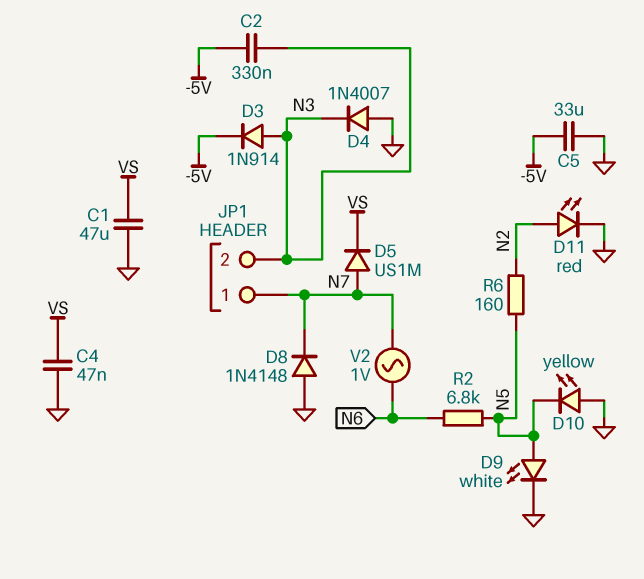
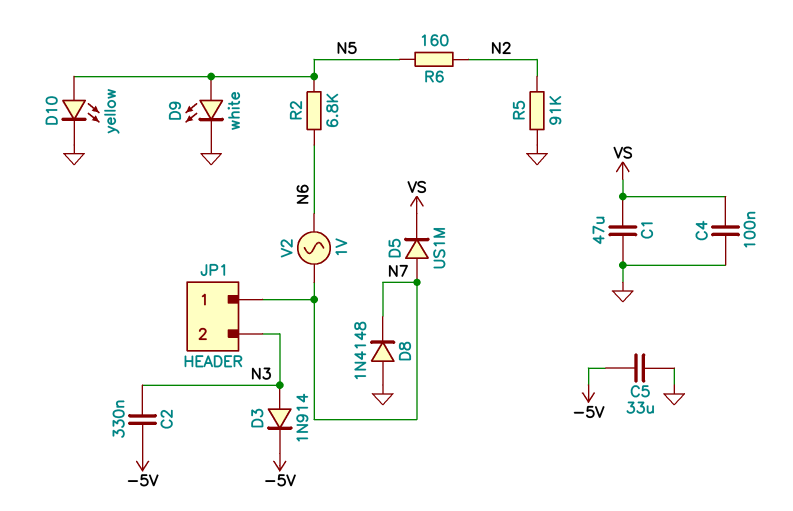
C4: 47nF (GND, VS) -> 100nF (GND, VS)
D4: diode 1N4007 (A GND, K N3) -> none
D10: LED yellow (A GND, K N5) -> LED yellow (A N5, K GND)
D11: LED red (A N2, K GND) -> none
R5: none -> 91k (GND, N2)

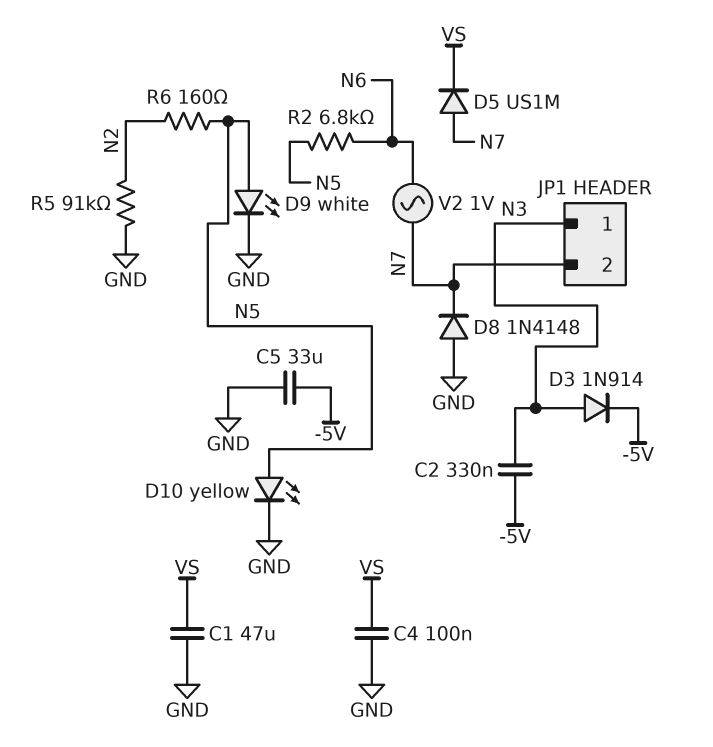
JP1 pin 1: N7 -> N3
JP1 pin 2: N3 -> N7

